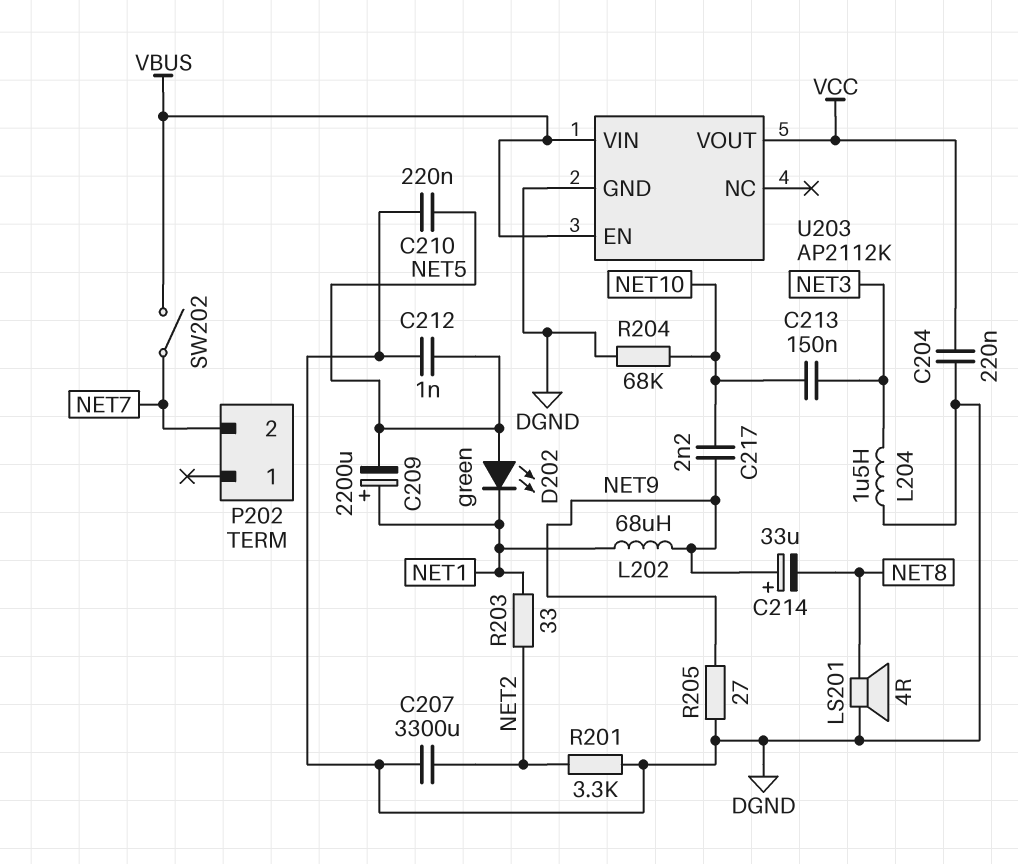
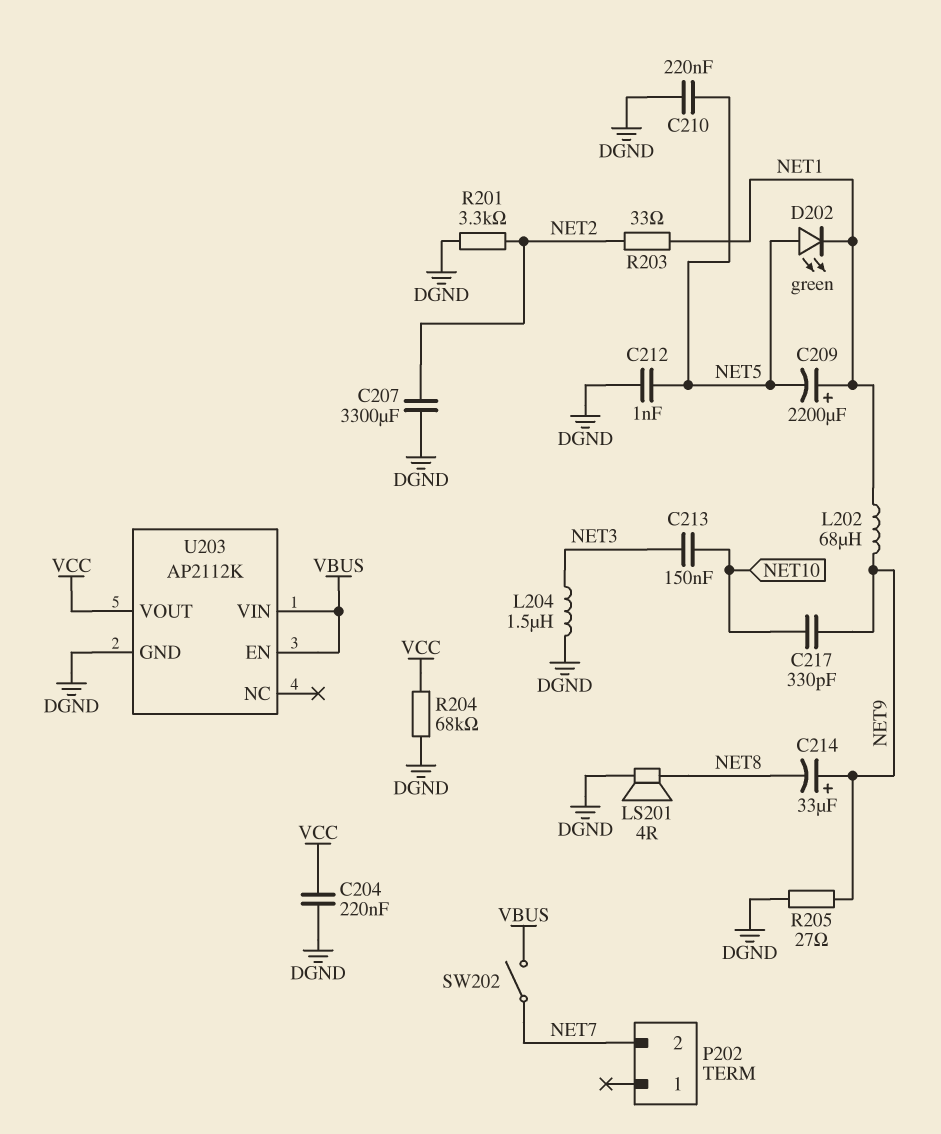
C217: 2.2nF (NET9, NET10) -> 330pF (NET9, NET10)
R204: 68k (DGND, NET10) -> 68k (DGND, VCC)

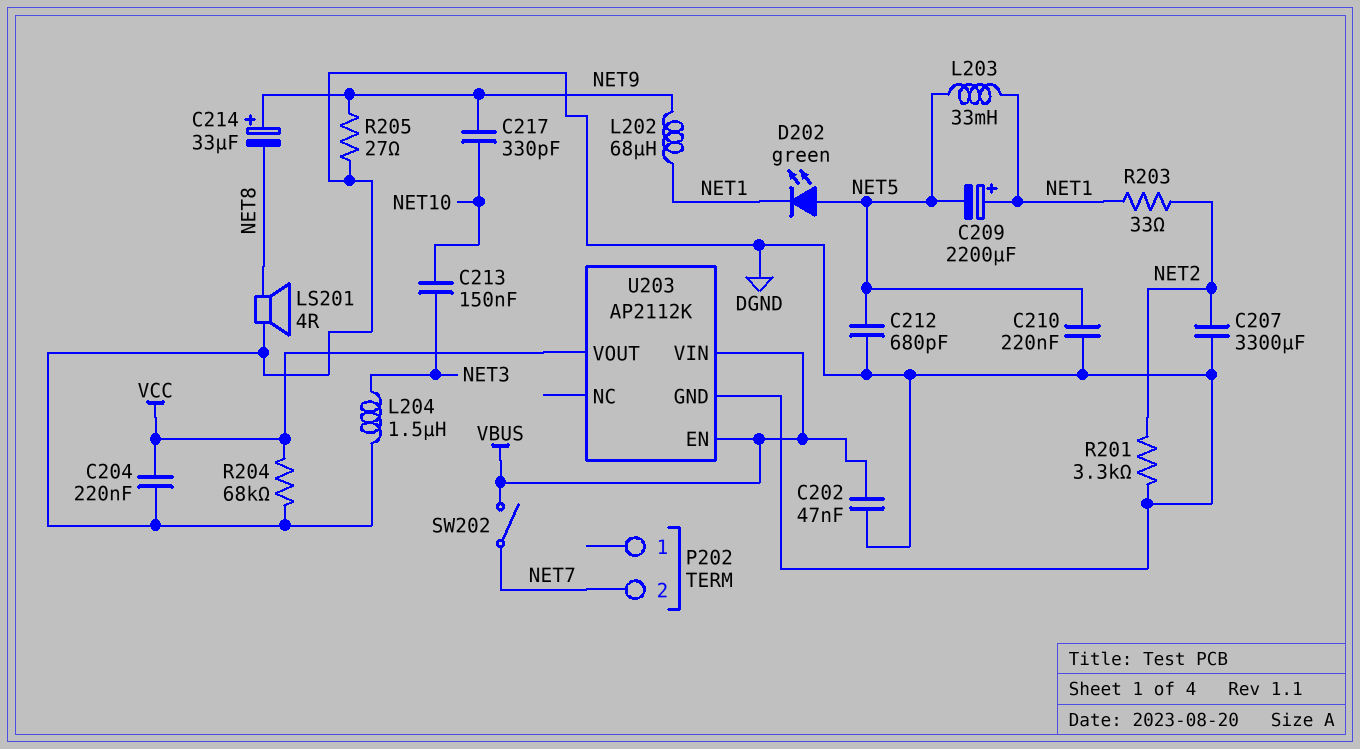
C202: none -> 47nF (DGND, VBUS)
C212: 1nF (DGND, NET5) -> 680pF (DGND, NET5)
L203: none -> 33mH (NET1, NET5)

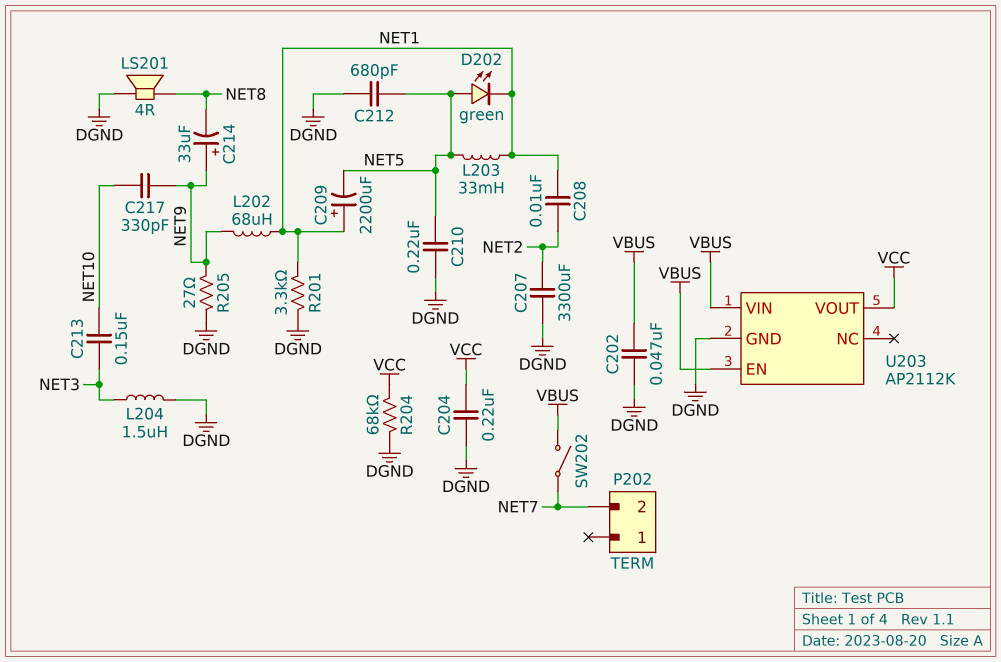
C208: none -> 10nF (NET1, NET2)
R201: 3.3k (DGND, NET2) -> 3.3k (DGND, NET1)
R203: 33 (NET1, NET2) -> none

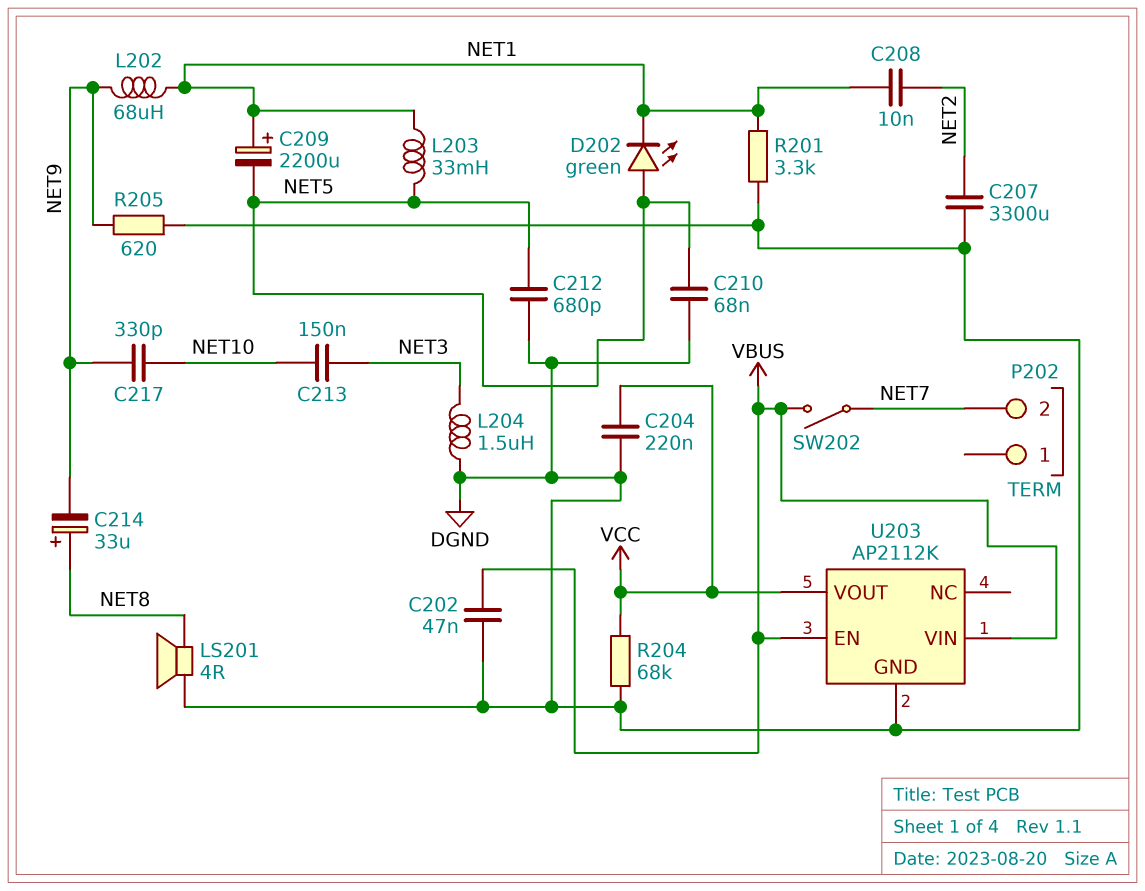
C210: 220nF (DGND, NET5) -> 68nF (DGND, NET5)
C214: 33uF (plus NET9, minus NET8) -> 33uF (plus NET8, minus NET9)
R205: 27 (DGND, NET9) -> 620 (DGND, NET9)

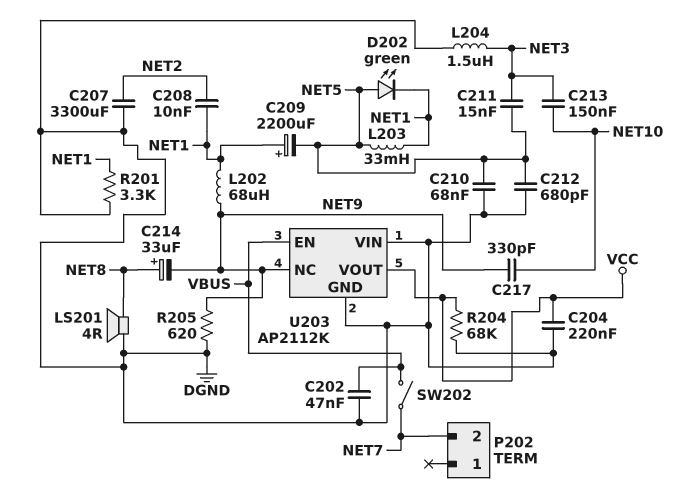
C211: none -> 15nF (NET3, NET5)
U203 pin NC: none -> NET9
U203 pin VIN: VBUS -> DGND

